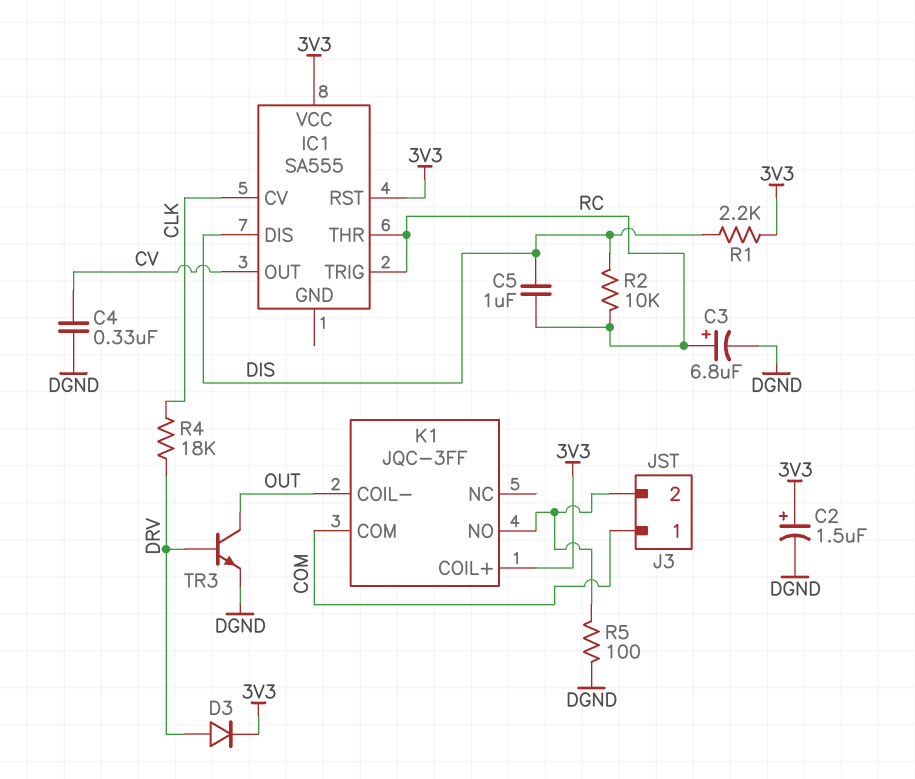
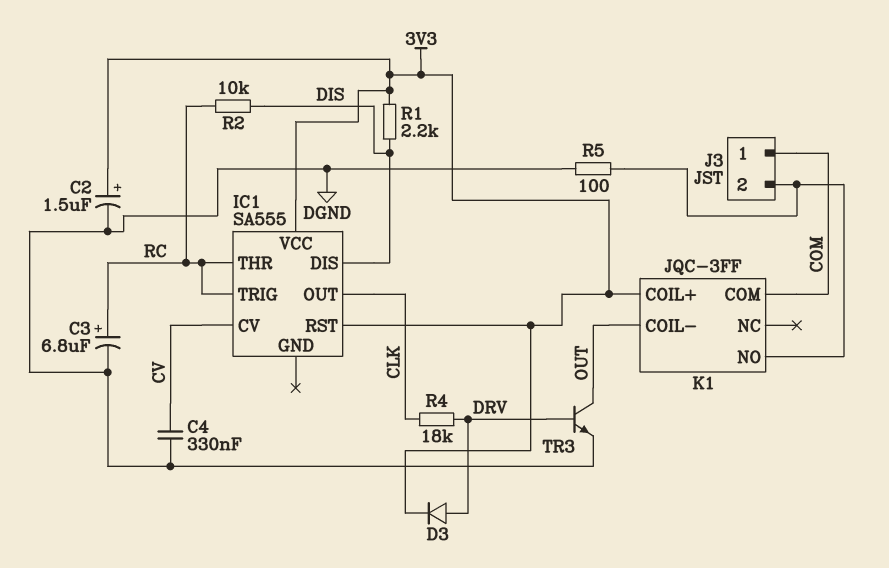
C5: 1uF (DIS, RC) -> none
IC1 pin CV: CLK -> CV
IC1 pin OUT: CV -> CLK

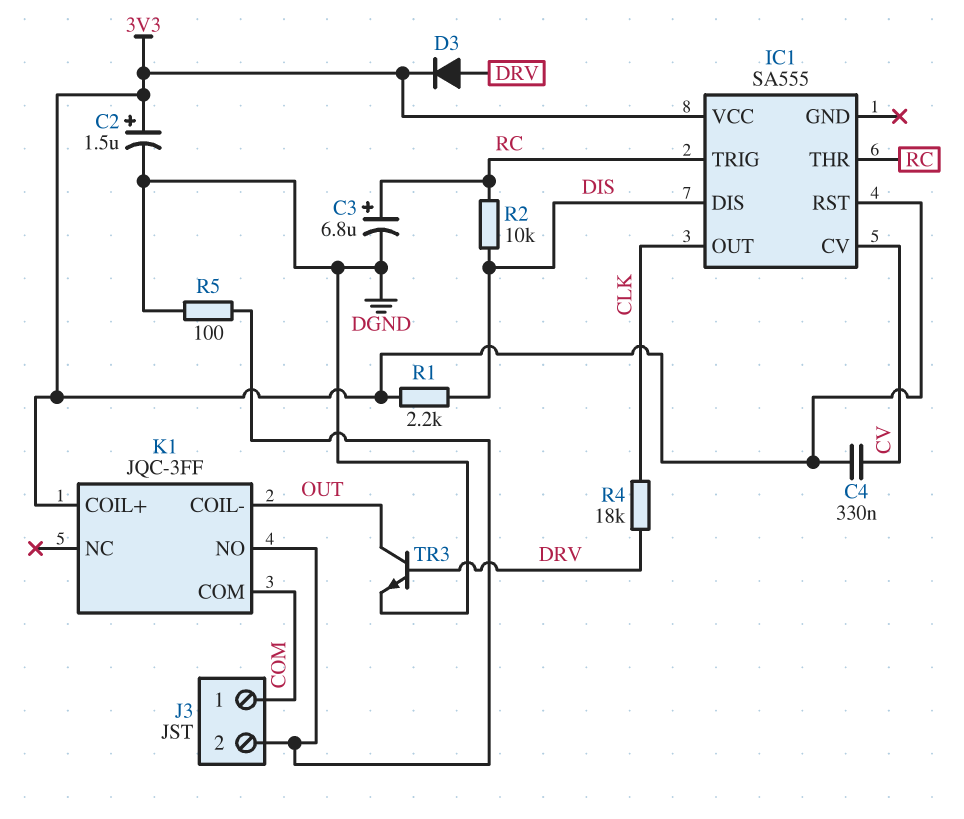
C4: 330nF (CV, DGND) -> 330nF (3V3, CV)

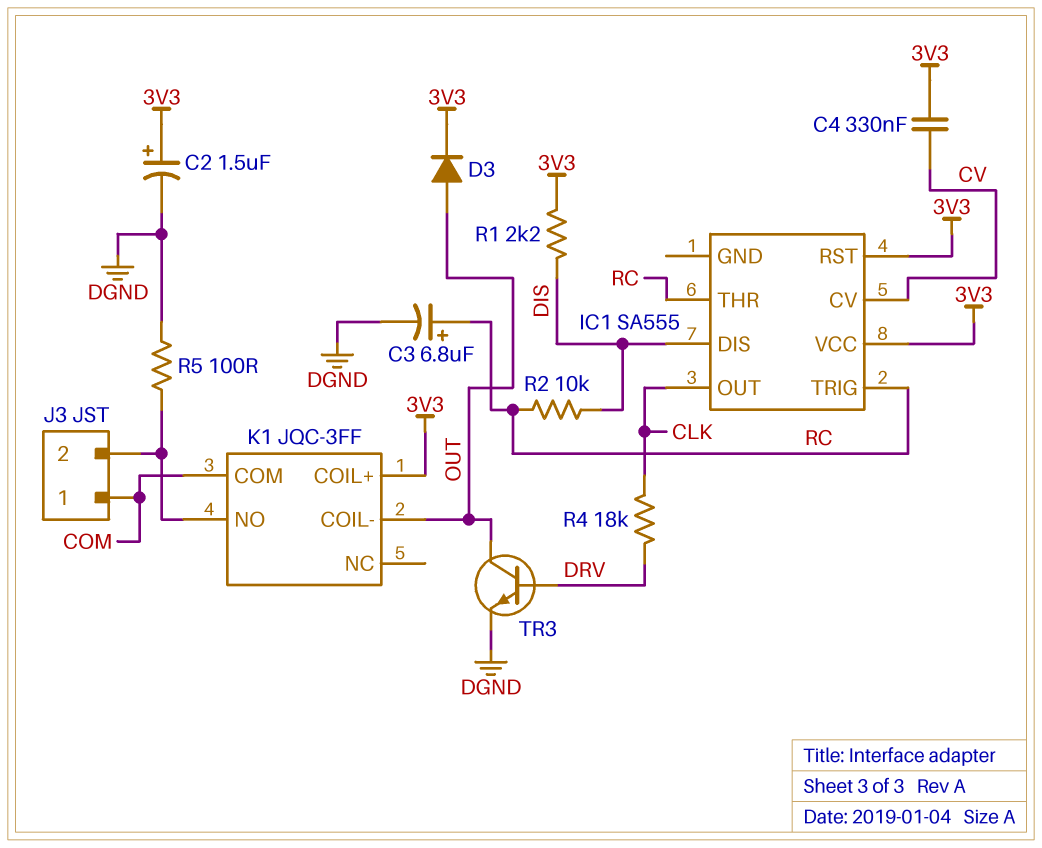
D3: diode (A DRV, K 3V3) -> diode (A OUT, K 3V3)

